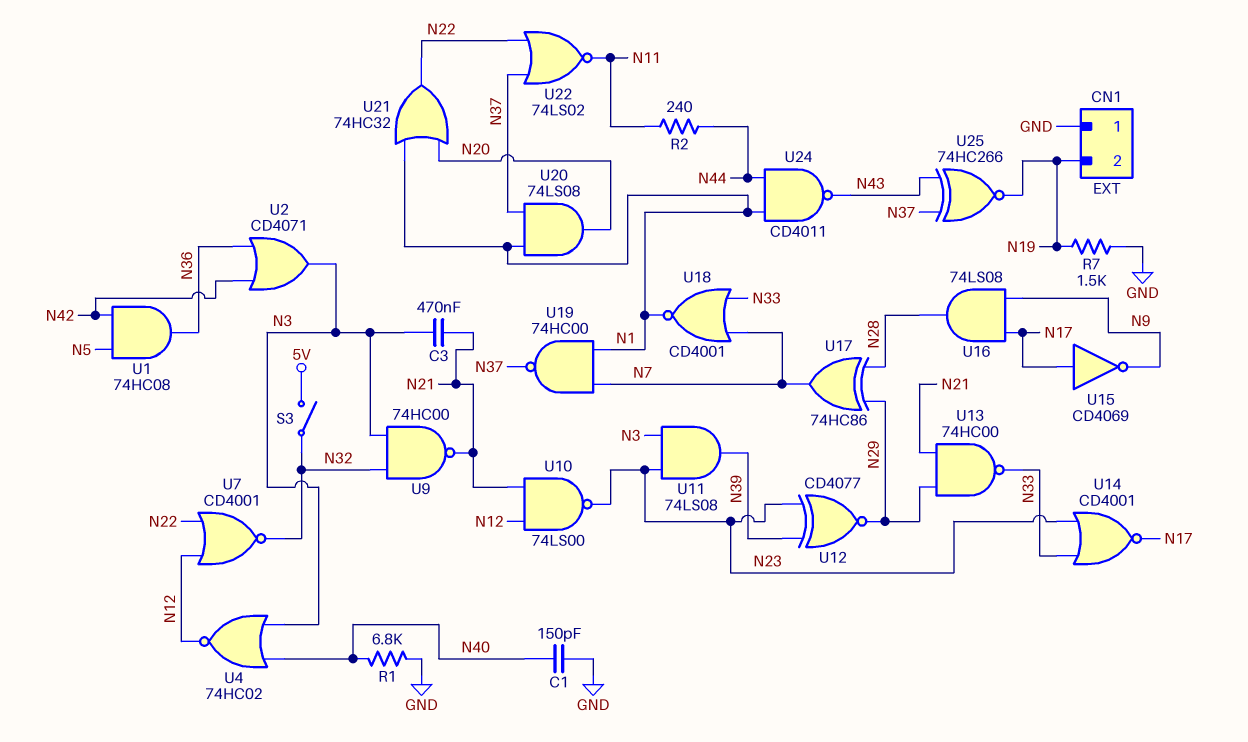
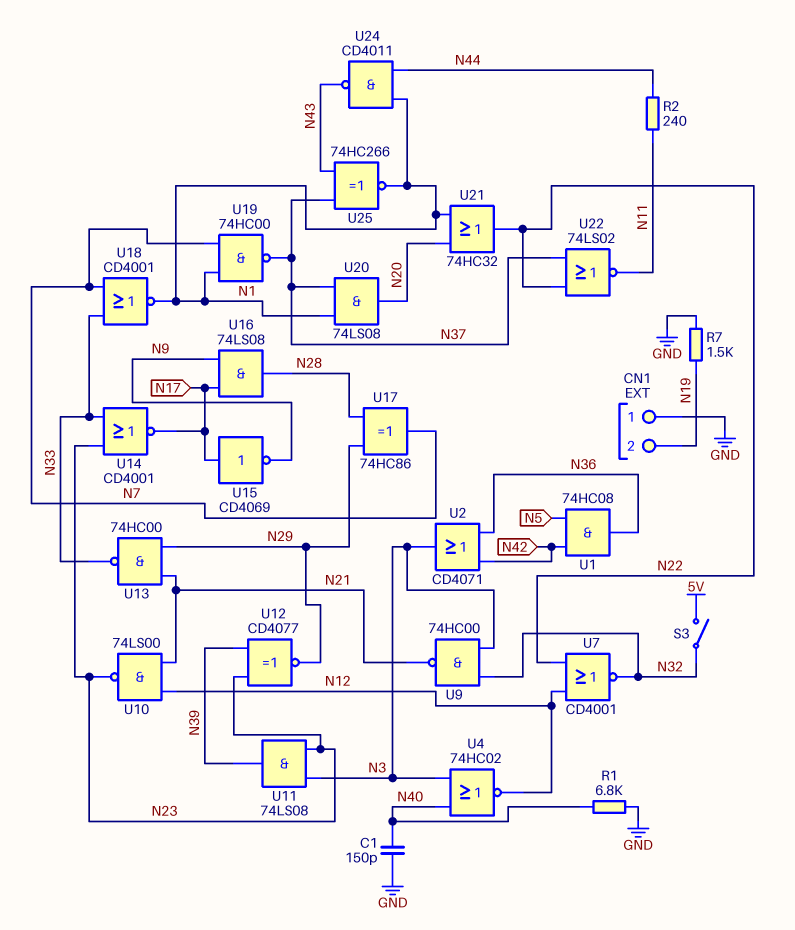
C3: 470nF (N3, N21) -> none
U25: XNOR 74HC266 (in N37, in N43, out N19) -> XNOR 74HC266 (in N37, in N43, out N1)

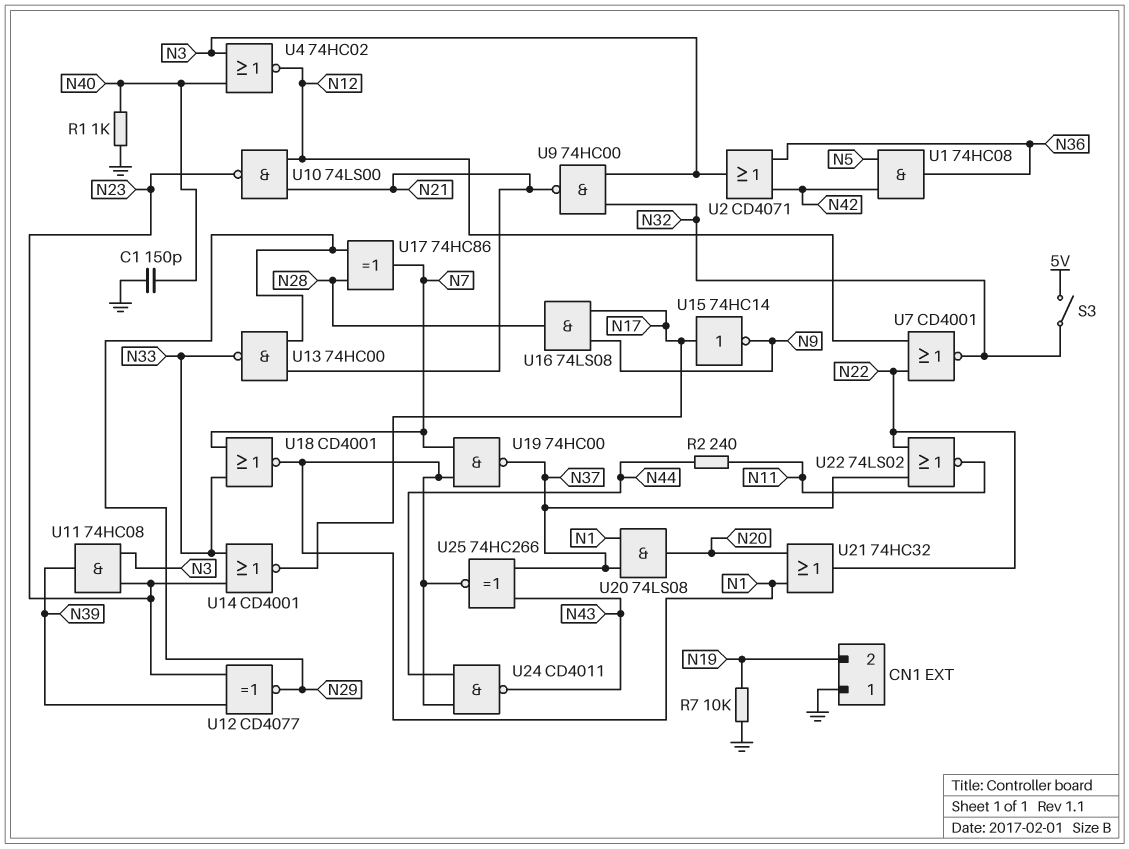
R1: 6.8k (GND, N40) -> 1k (GND, N40)
R7: 1.5k (GND, N19) -> 10k (GND, N19)
U11: AND 74LS08 (in N3, in N23, out N39) -> AND 74HC08 (in N3, in N23, out N39)
U15: NOT CD4069 (in N17, out N9) -> NOT 74HC14 (in N17, out N9)

